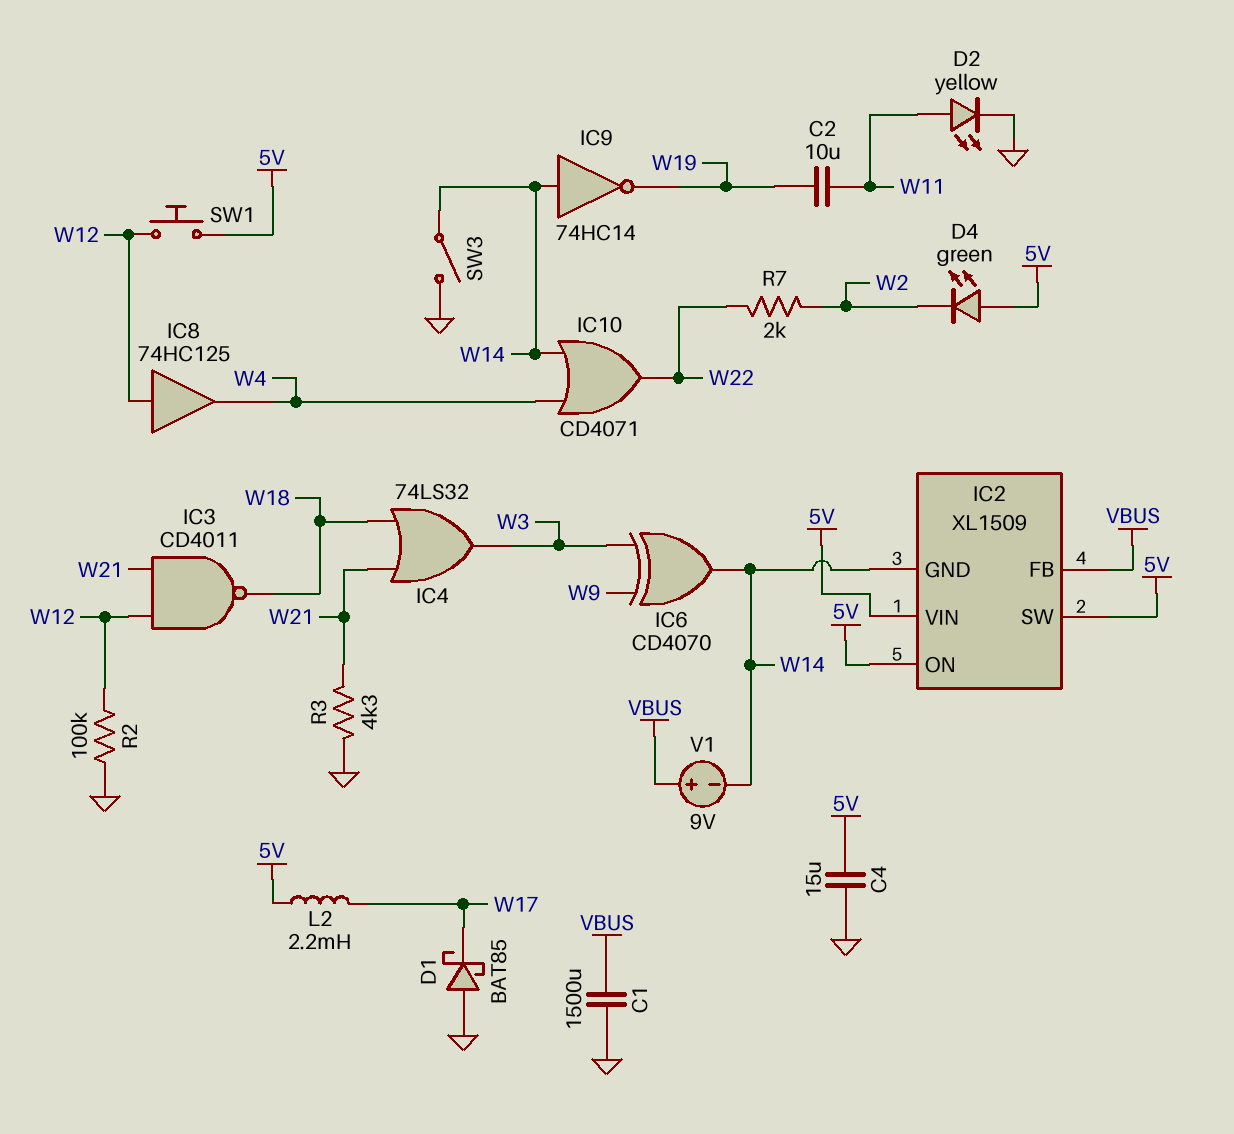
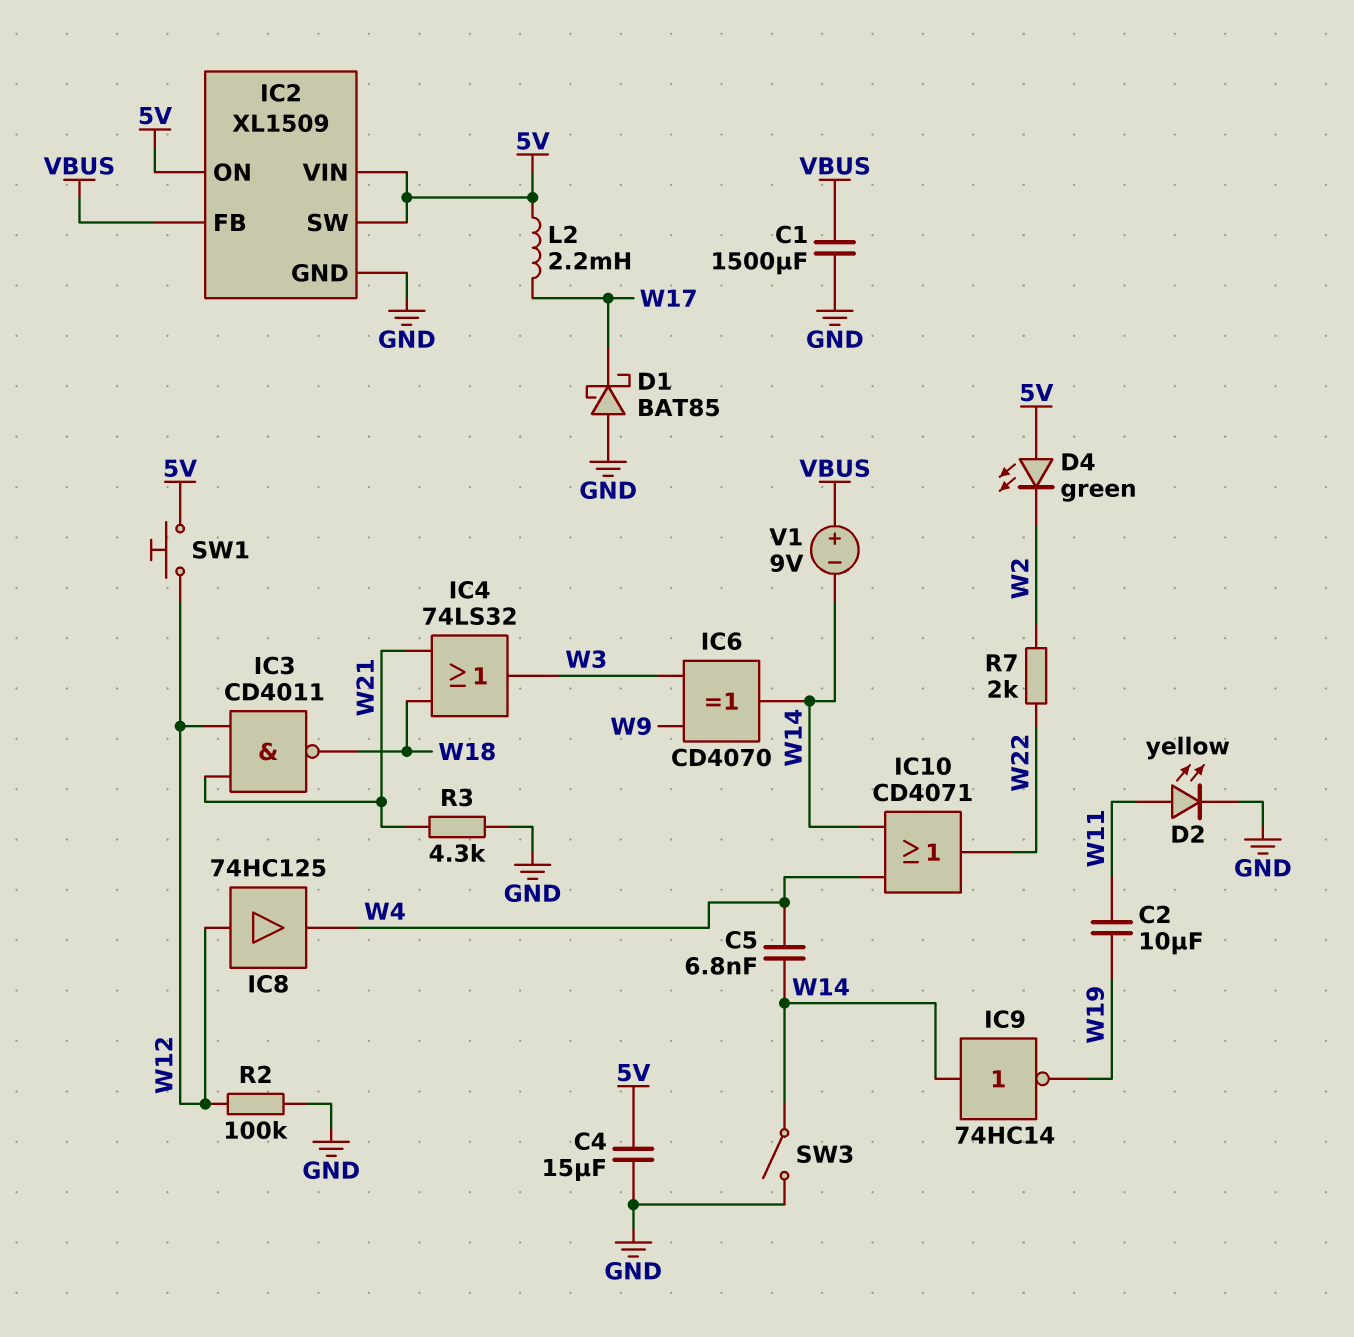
C5: none -> 6.8nF (W4, W14)
IC2 pin GND: W14 -> GND

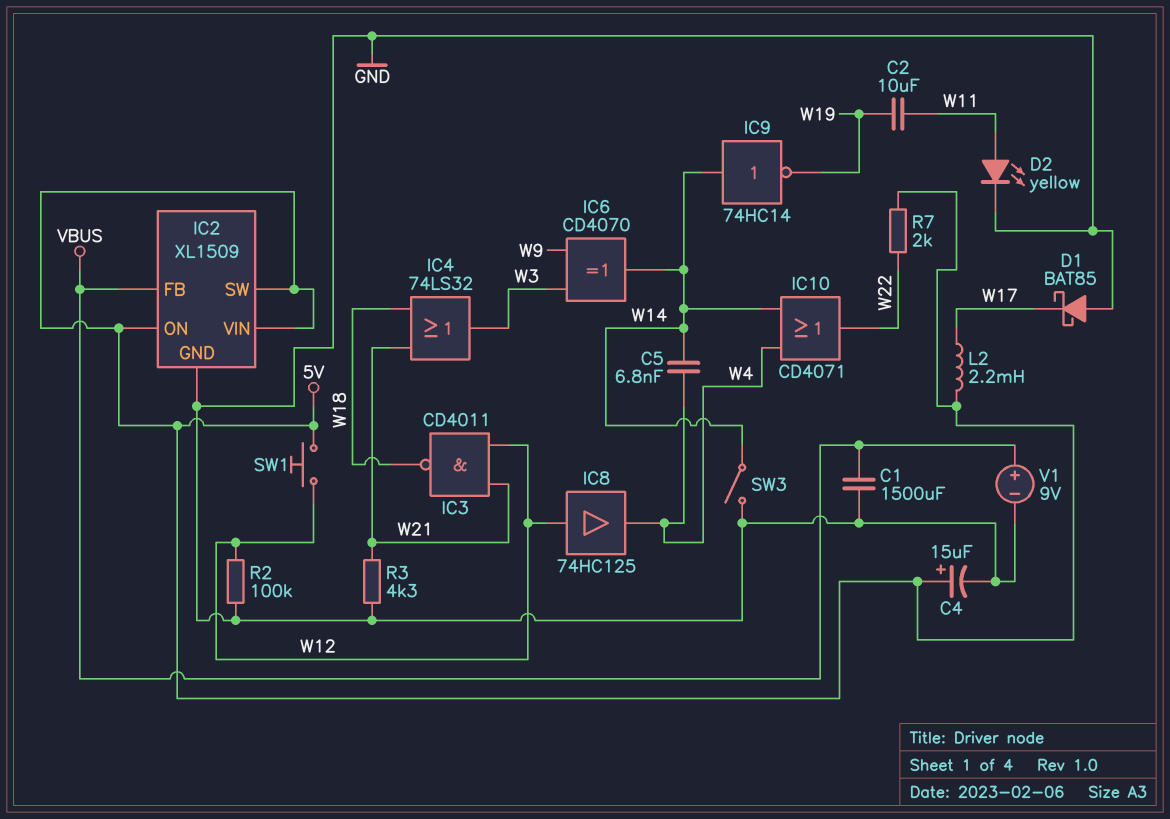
C4: 15uF (5V, GND) -> 15uF (plus 5V, minus GND)
D4: LED green (A 5V, K W2) -> none
R7: 2k (W2, W22) -> 2k (5V, W22)
V1: 9V (plus VBUS, minus W14) -> 9V (plus VBUS, minus GND)

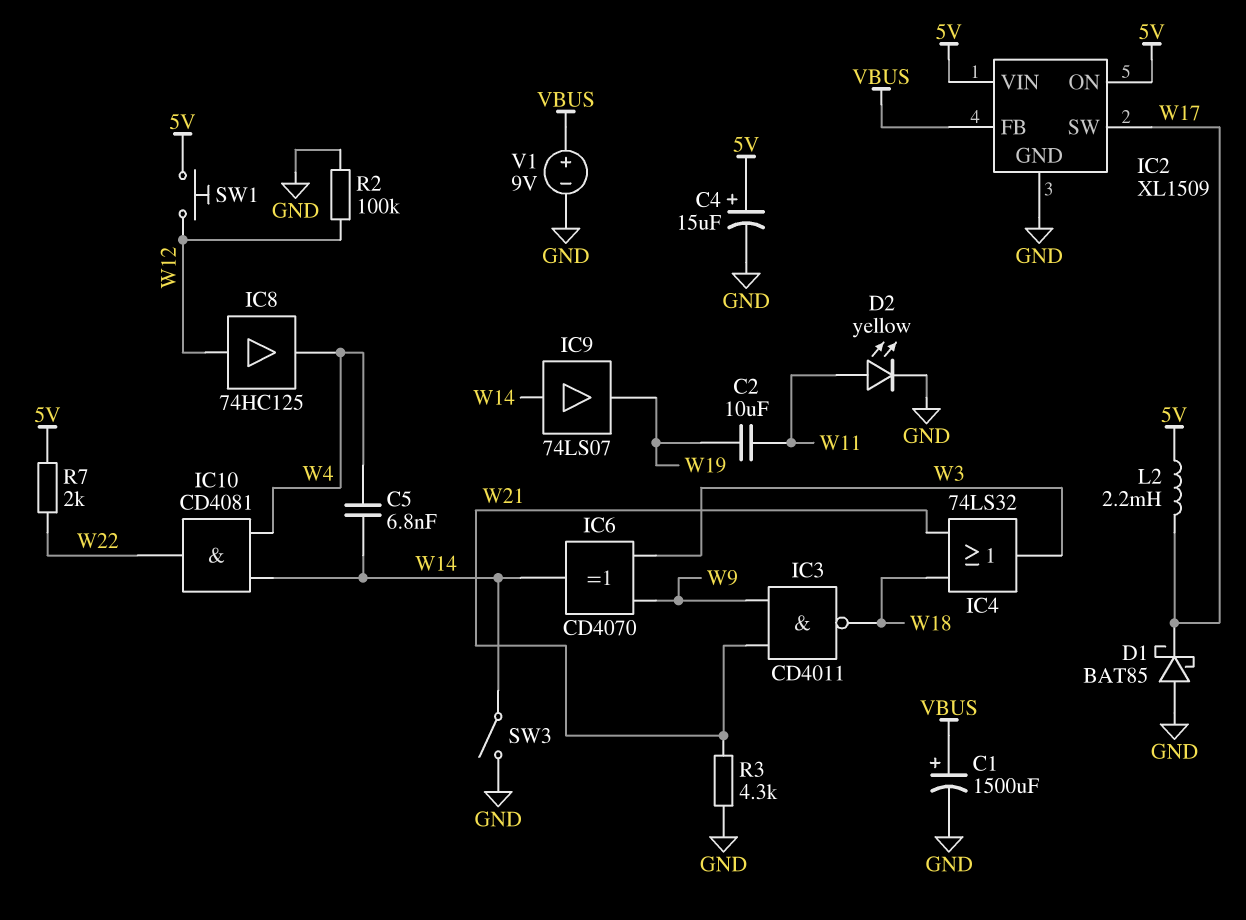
C1: 1500uF (GND, VBUS) -> 1500uF (plus VBUS, minus GND)
IC2 pin SW: 5V -> W17
IC3: NAND CD4011 (in W12, in W21, out W18) -> NAND CD4011 (in W9, in W21, out W18)
IC9: NOT 74HC14 (in W14, out W19) -> buffer 74LS07 (in W14, out W19)
IC10: OR CD4071 (in W4, in W14, out W22) -> AND CD4081 (in W4, in W14, out W22)

